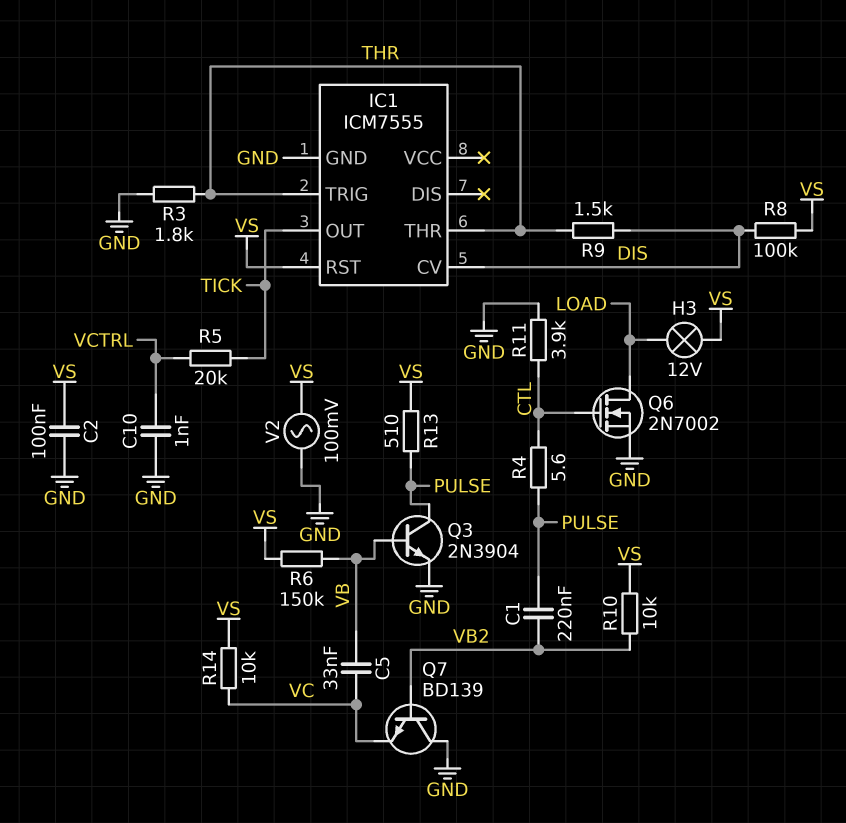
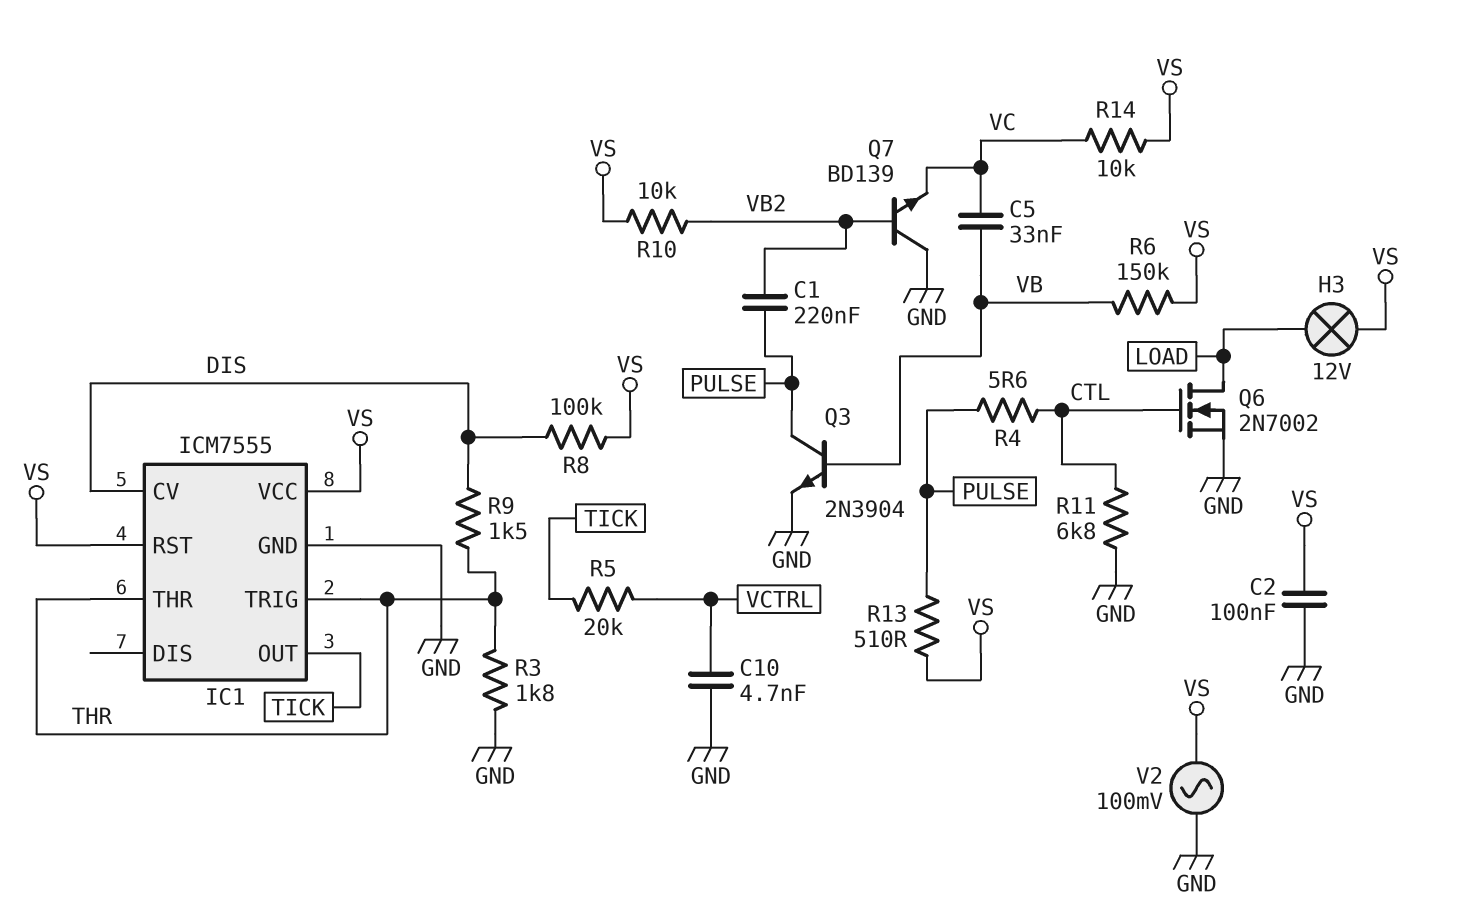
C10: 1nF (GND, VCTRL) -> 4.7nF (GND, VCTRL)
IC1 pin VCC: none -> VS
R11: 3.9k (CTL, GND) -> 6.8k (CTL, GND)

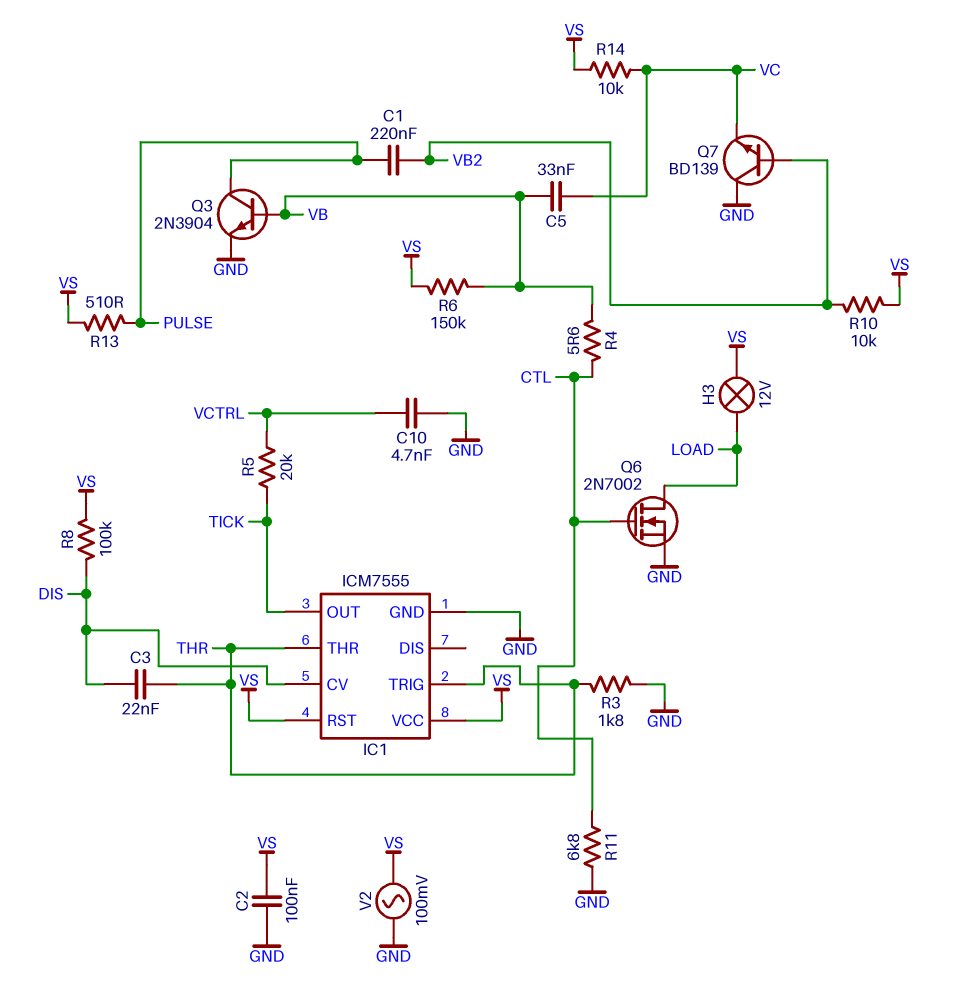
C3: none -> 22nF (DIS, THR)
R4: 5.6 (CTL, PULSE) -> 5.6 (CTL, VB)
R9: 1.5k (DIS, THR) -> none

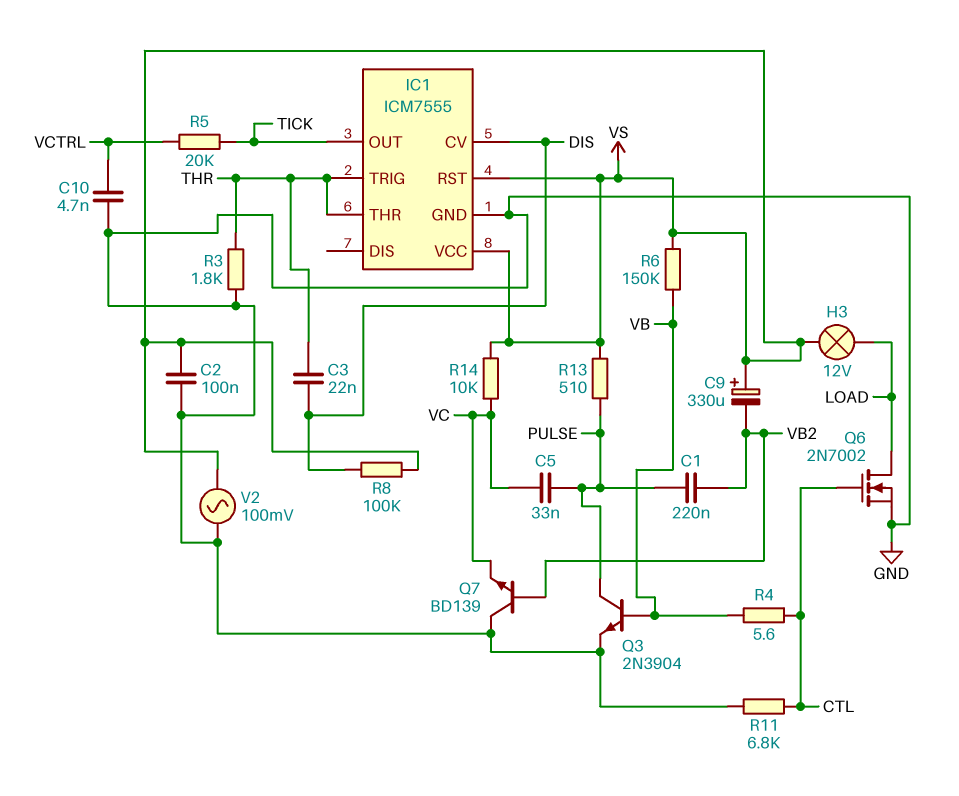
C5: 33nF (VB, VC) -> 33nF (PULSE, VC)
C9: none -> 330uF (plus VS, minus VB2)
R10: 10k (VB2, VS) -> none

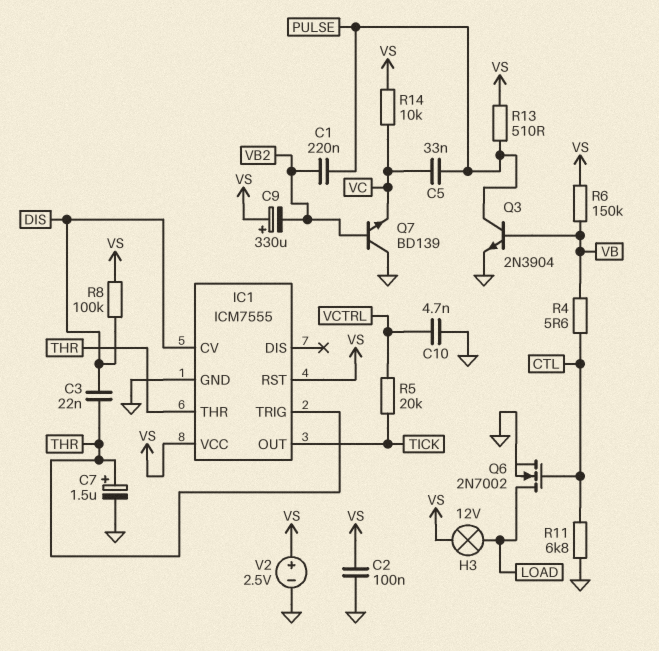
C7: none -> 1.5uF (plus THR, minus GND)
R3: 1.8k (GND, THR) -> none
V2: AC 100mV (GND, VS) -> 2.5V (plus VS, minus GND)

